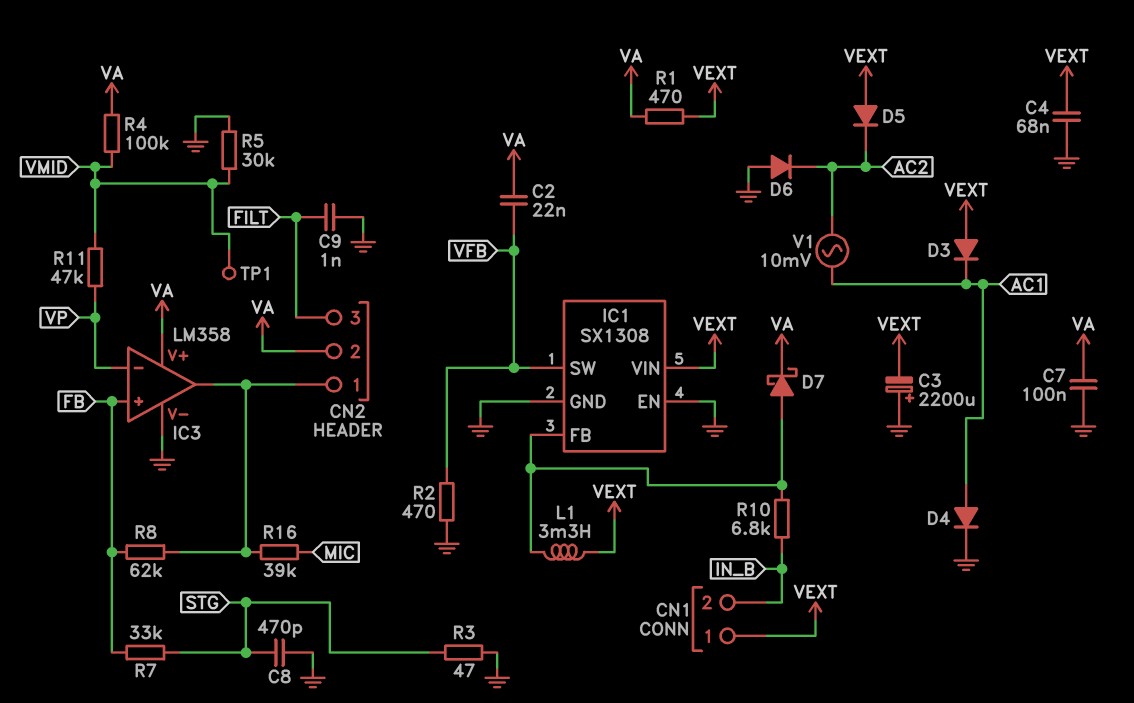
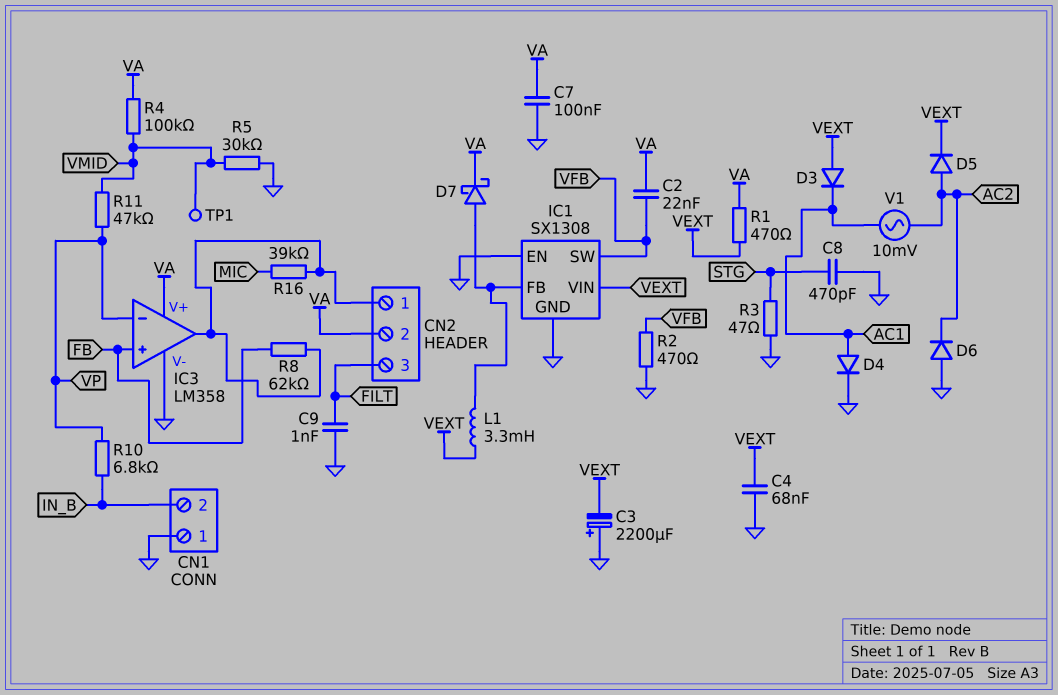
CN1 pin 1: VEXT -> GND
D5: diode (A VEXT, K AC2) -> diode (A AC2, K VEXT)
R7: 33k (FB, STG) -> none
R10: 6.8k (IC1/FB, IN_B) -> 6.8k (IN_B, VP)

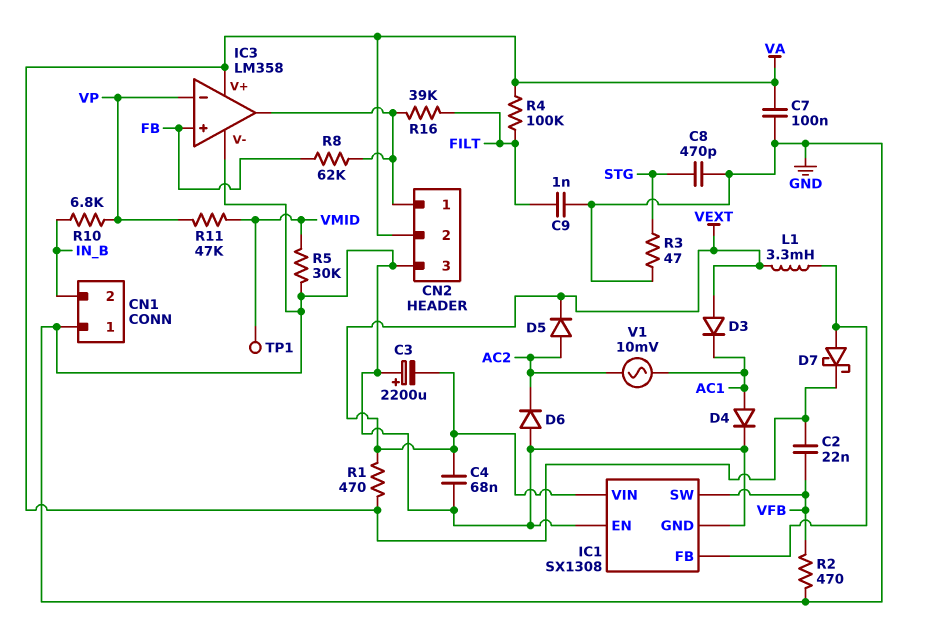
CN2 pin 3: FILT -> GND
R4: 100k (VA, VMID) -> 100k (FILT, VA)
R16: 39k (CN2/1, MIC) -> 39k (CN2/1, FILT)

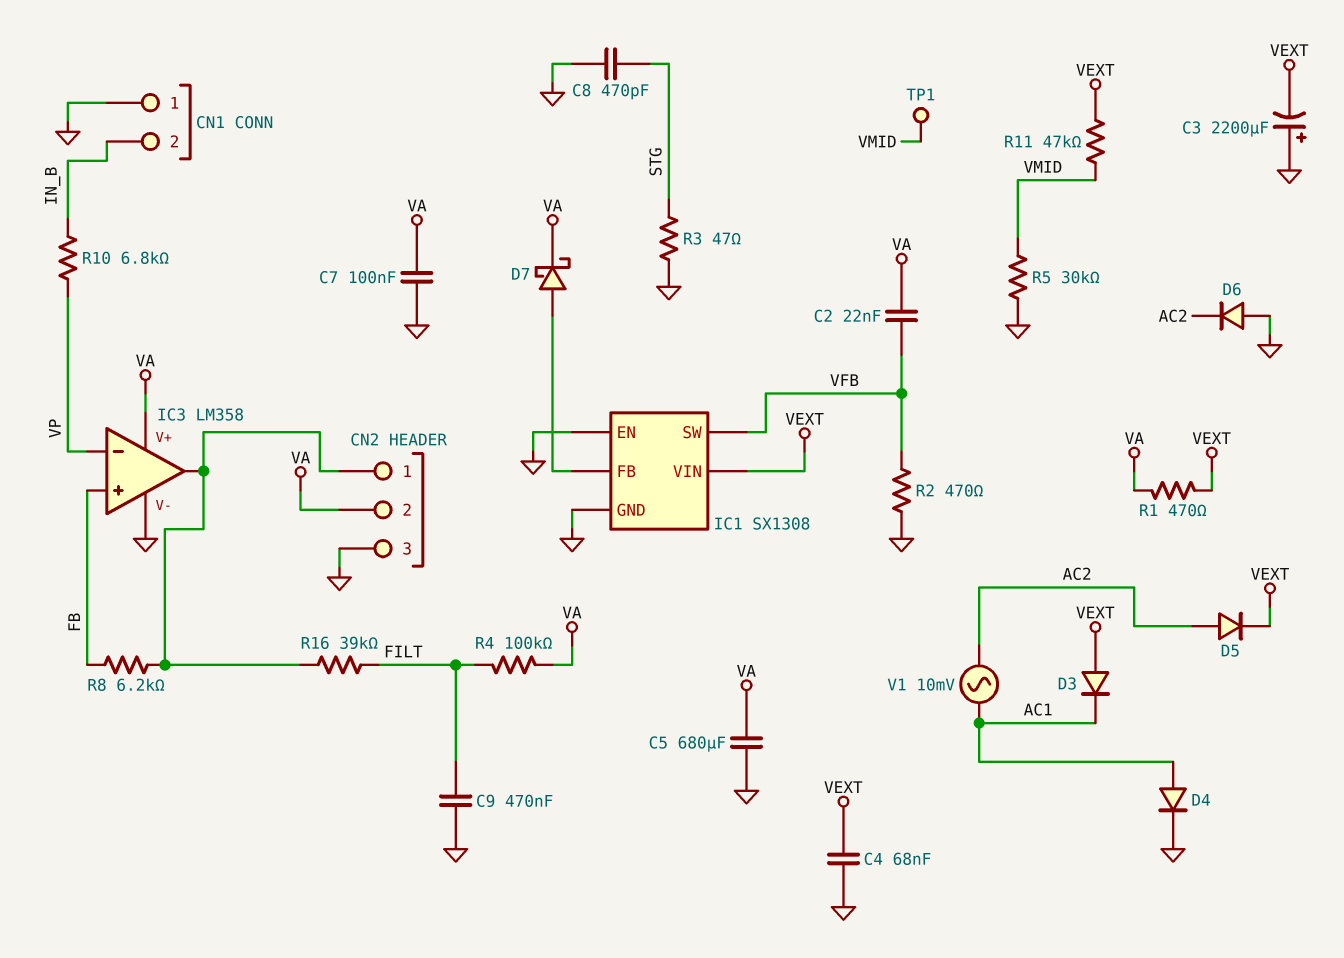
C5: none -> 680uF (GND, VA)
C9: 1nF (FILT, GND) -> 470nF (FILT, GND)
L1: 3.3mH (IC1/FB, VEXT) -> none
R8: 62k (CN2/1, FB) -> 6.2k (CN2/1, FB)
R11: 47k (VMID, VP) -> 47k (VEXT, VMID)

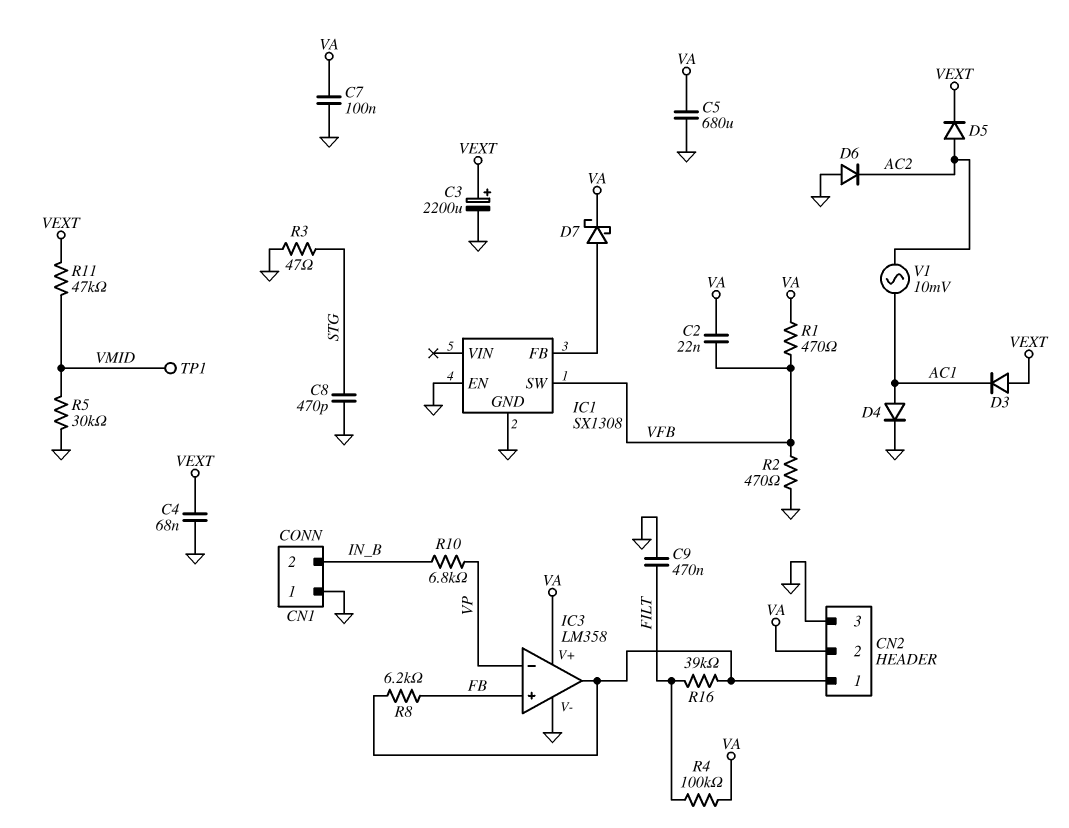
C3: 2200uF (plus GND, minus VEXT) -> 2200uF (plus VEXT, minus GND)
IC1 pin VIN: VEXT -> none
R1: 470 (VA, VEXT) -> 470 (VA, VFB)

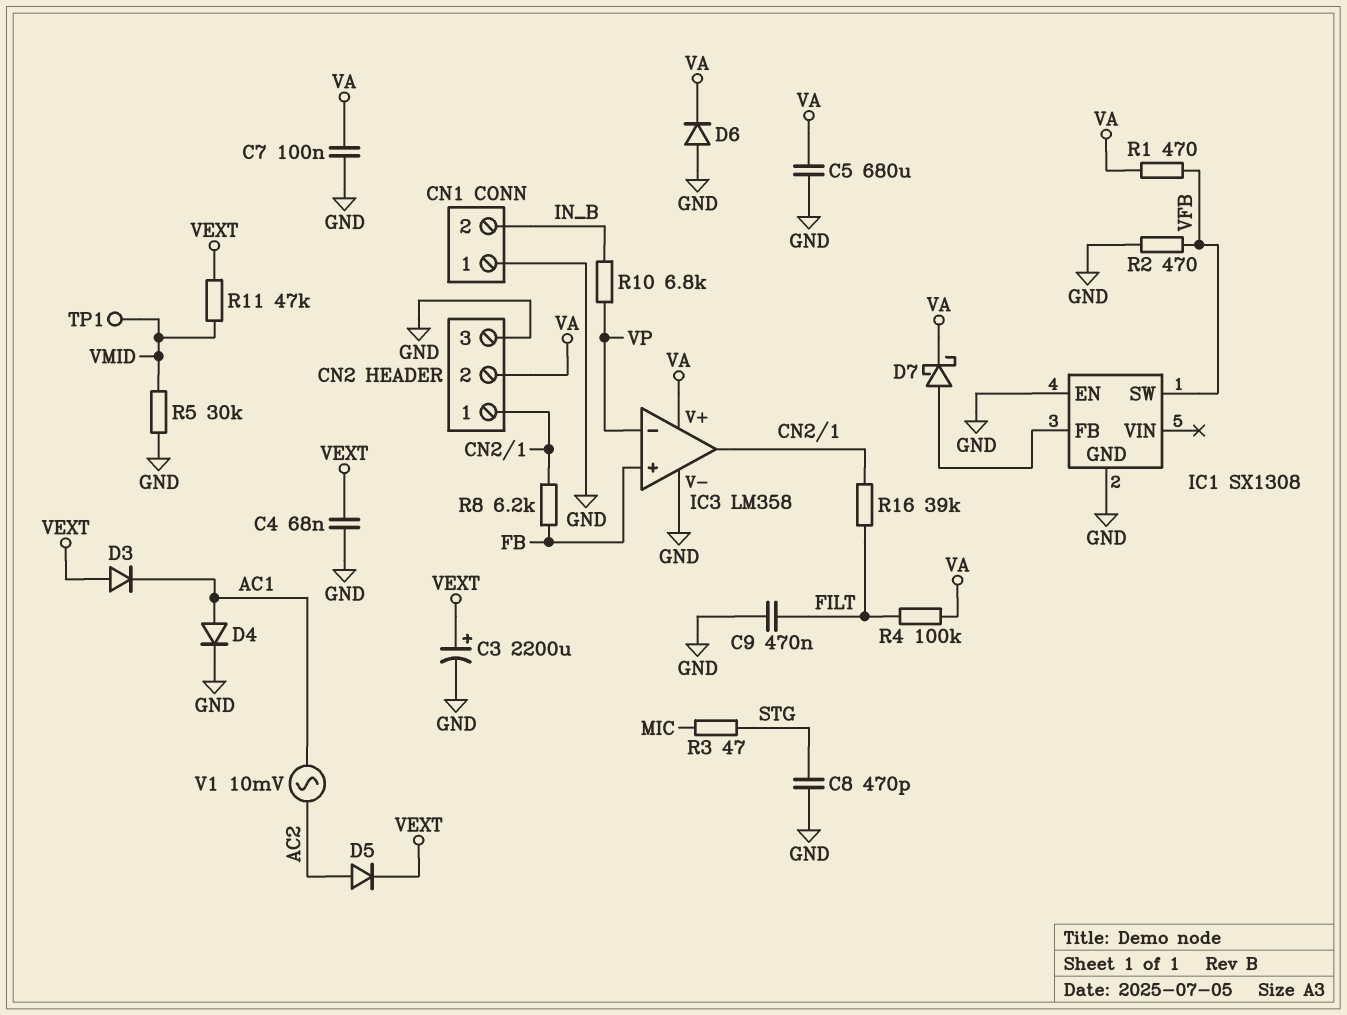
C2: 22nF (VA, VFB) -> none
D6: diode (A GND, K AC2) -> diode (A GND, K VA)
R3: 47 (GND, STG) -> 47 (MIC, STG)

